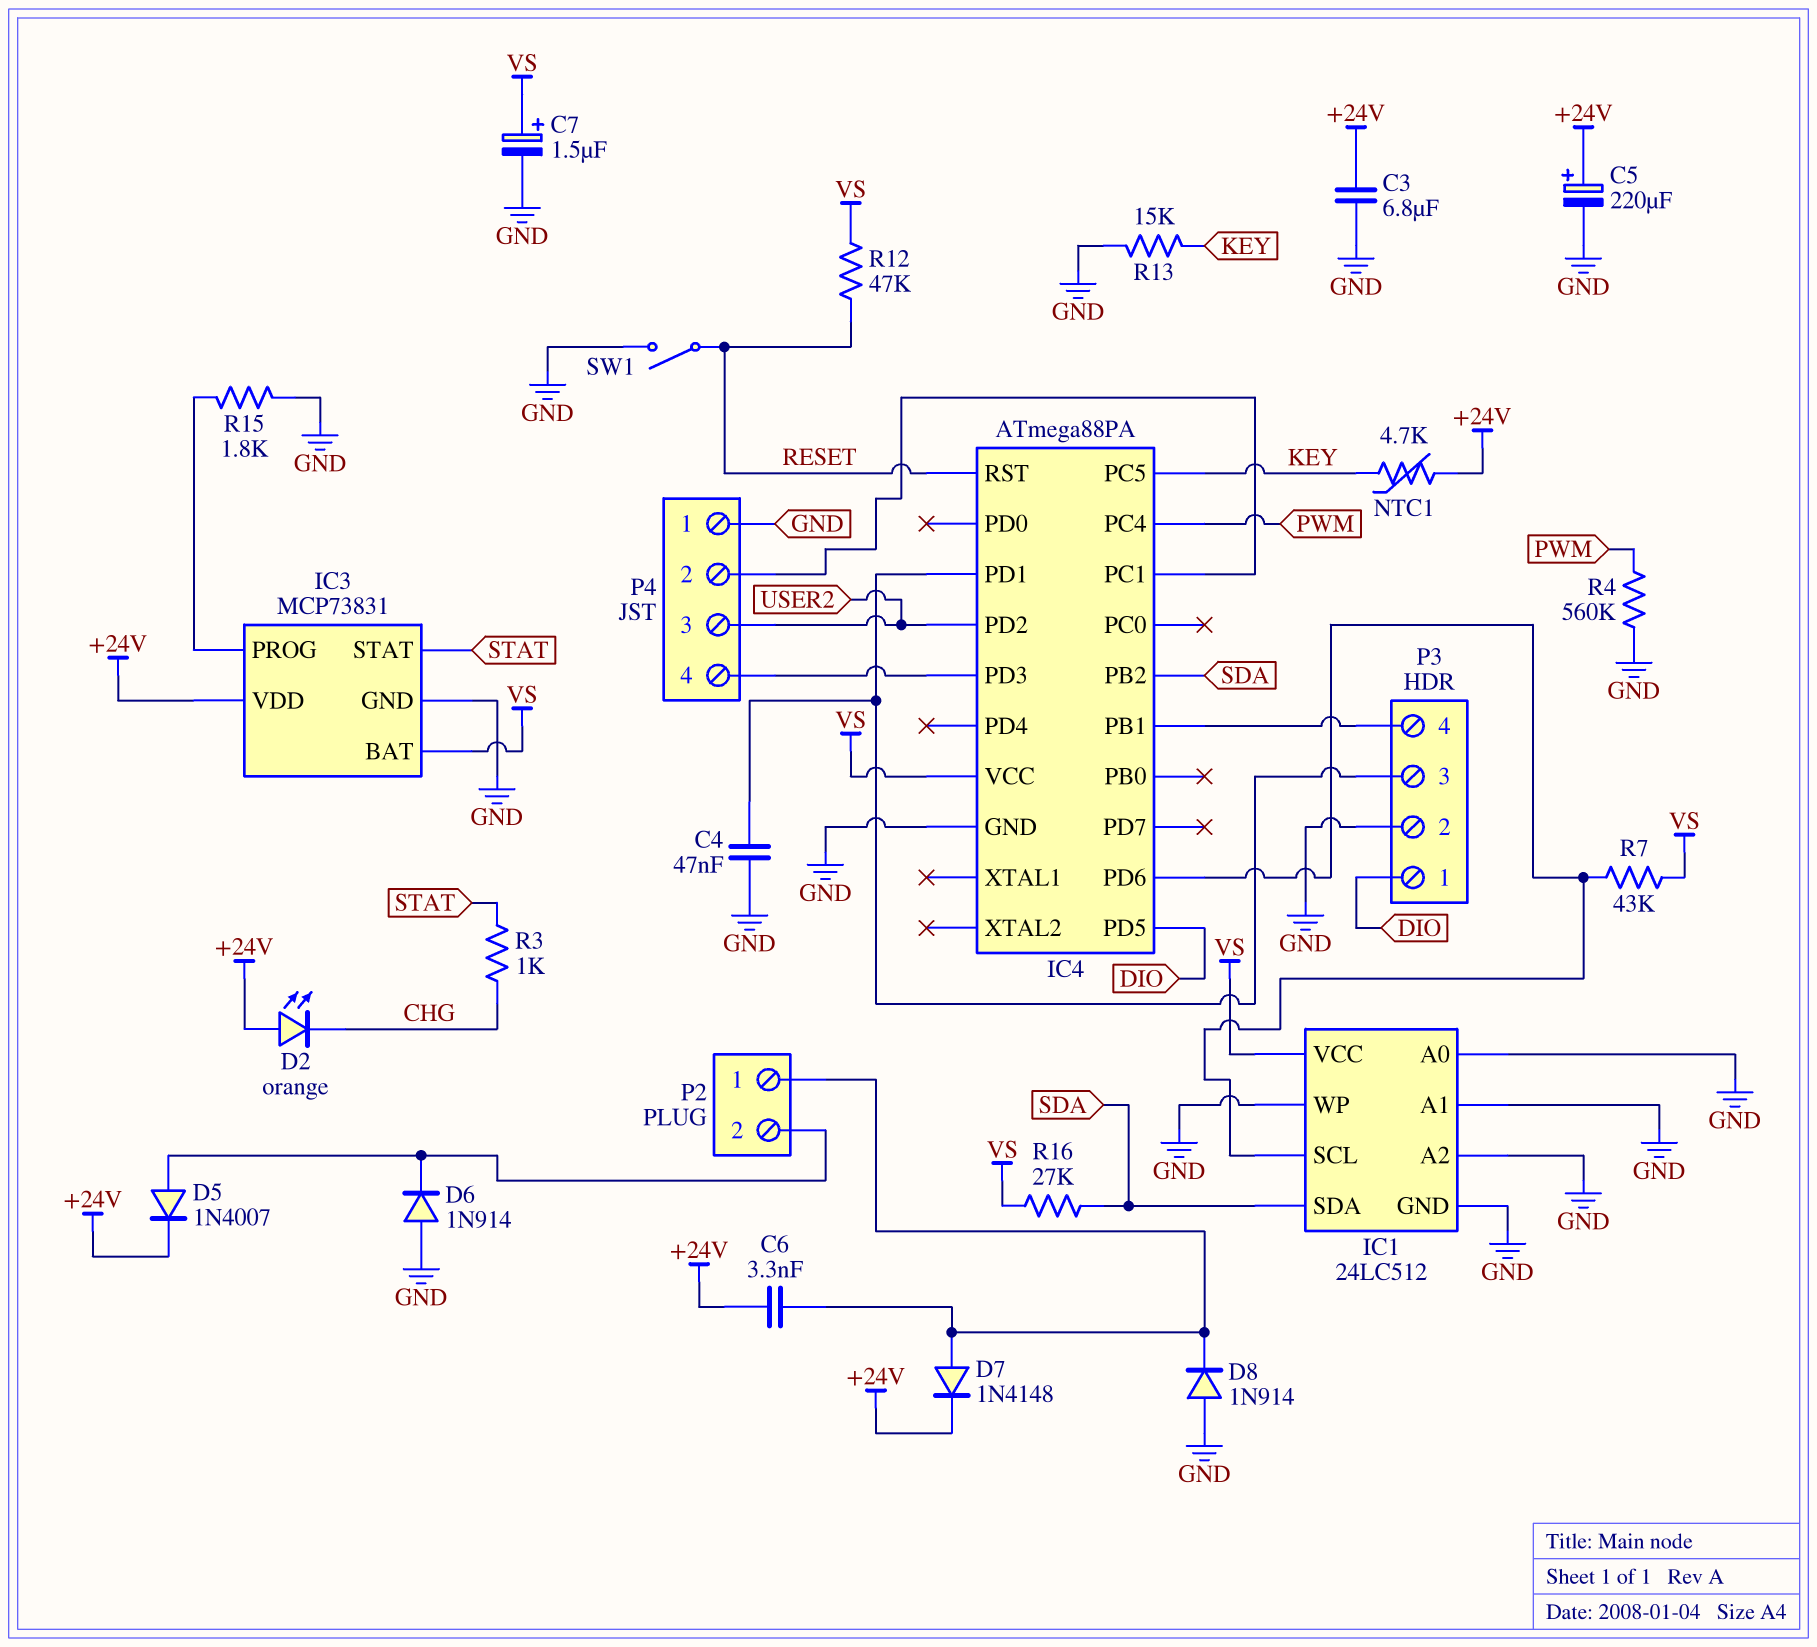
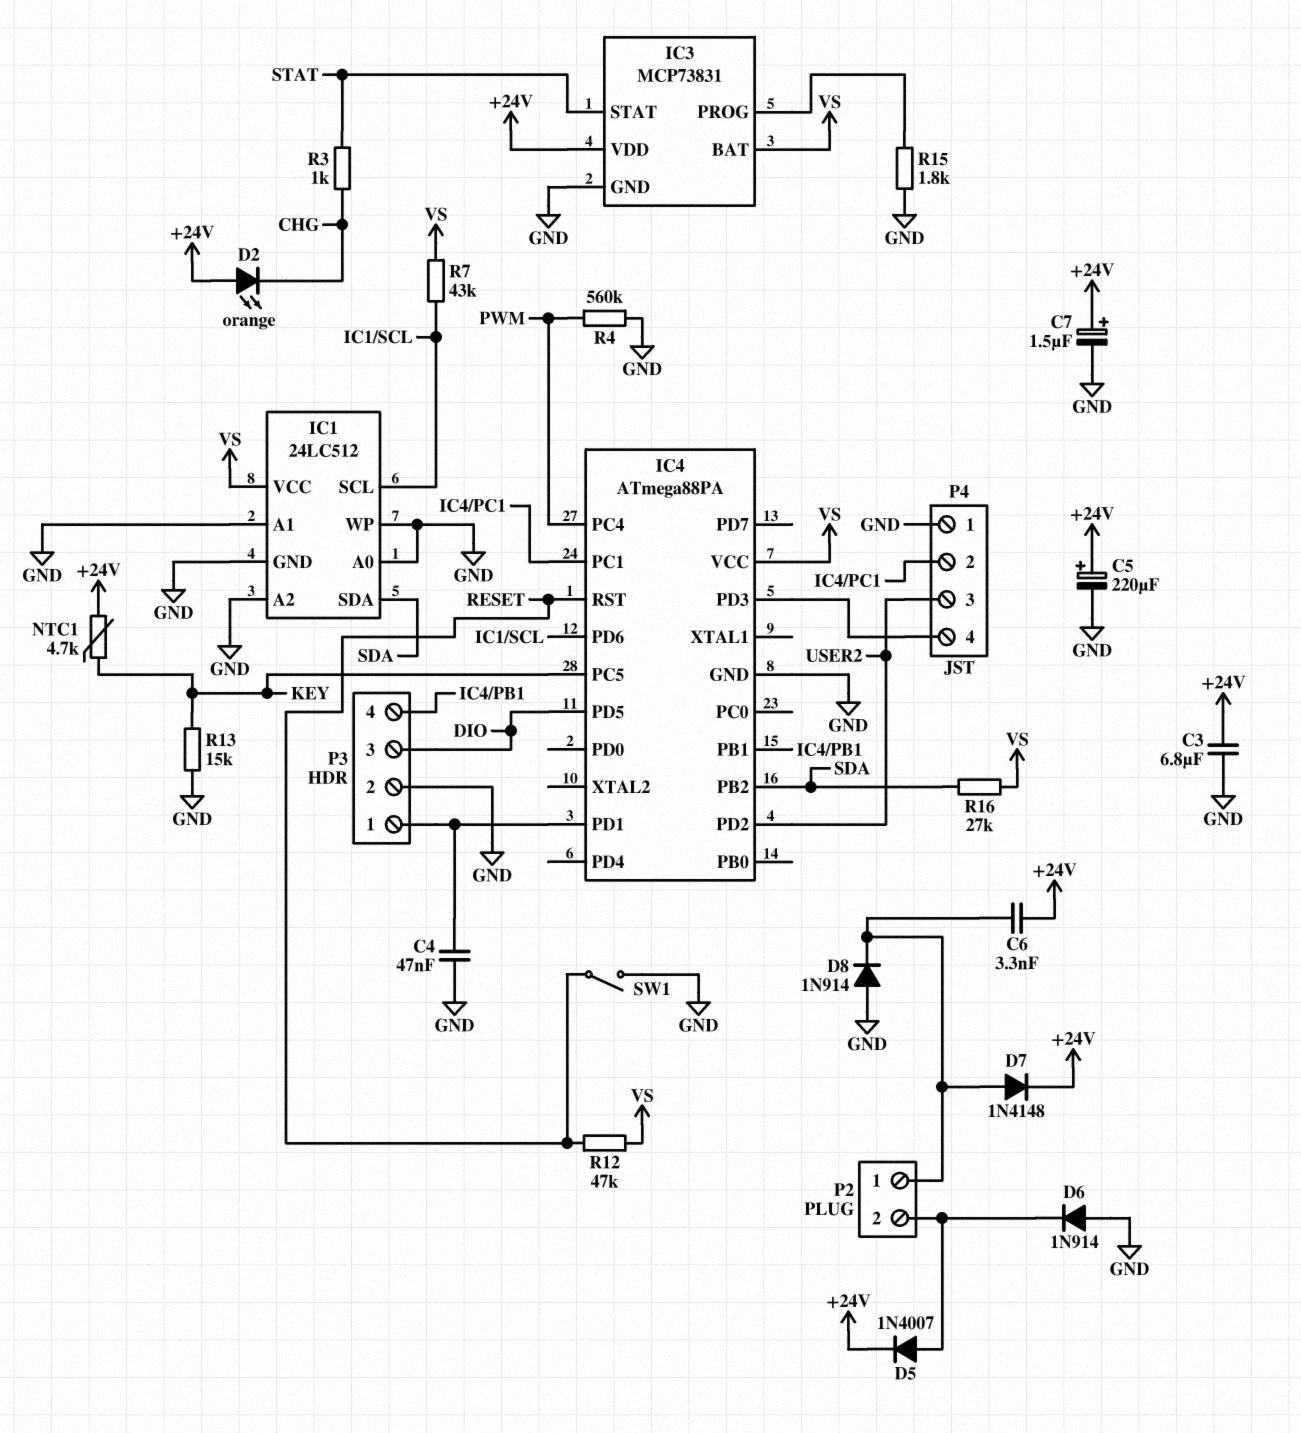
C7: 1.5uF (plus VS, minus GND) -> 1.5uF (plus +24V, minus GND)
P3 pin 1: DIO -> IC4/PD1
P3 pin 3: IC4/PD1 -> DIO

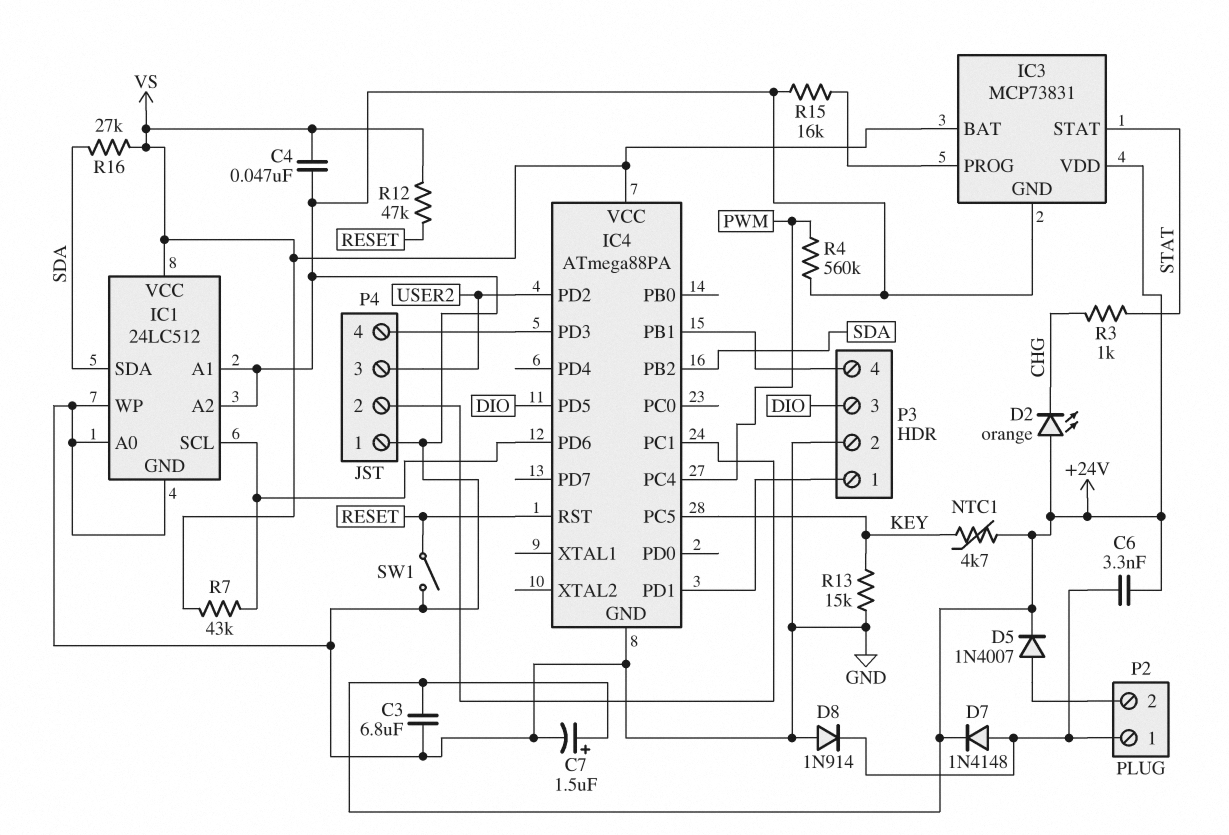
C4: 47nF (GND, IC4/PD1) -> 47nF (GND, VS)
C5: 220uF (plus +24V, minus GND) -> none
D6: diode 1N914 (A GND, K P2/2) -> none
R15: 1.8k (GND, IC3/PROG) -> 16k (GND, IC3/PROG)

